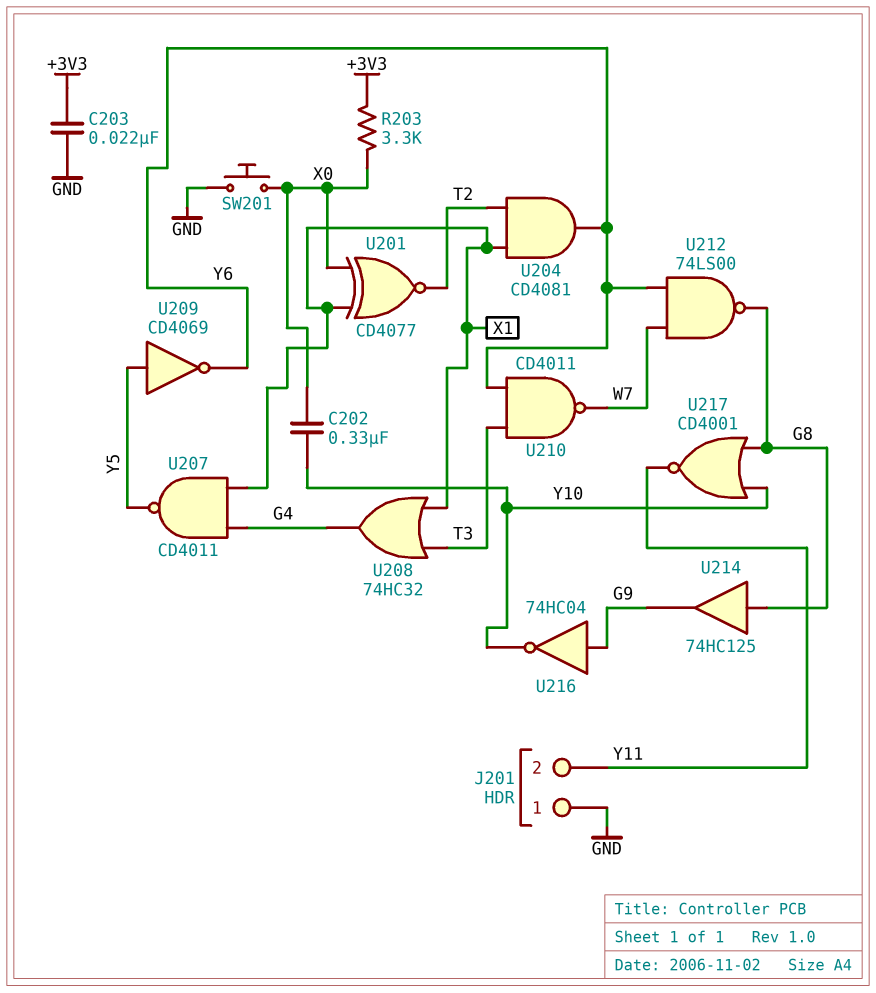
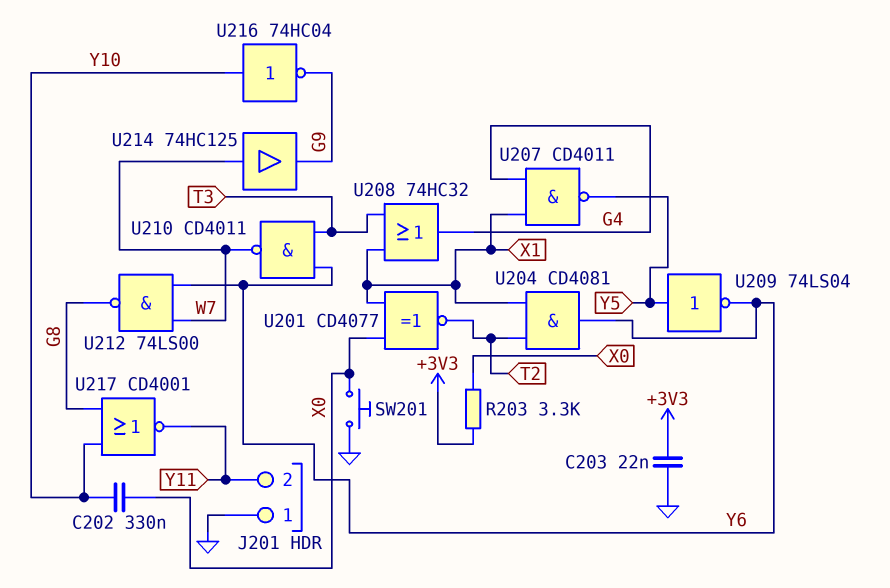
U209: NOT CD4069 (in Y5, out Y6) -> NOT 74LS04 (in Y5, out Y6)
U214: buffer 74HC125 (in G8, out G9) -> buffer 74HC125 (in W7, out G9)
U216: NOT 74HC04 (in G9, out Y10) -> NOT 74HC04 (in Y10, out G9)

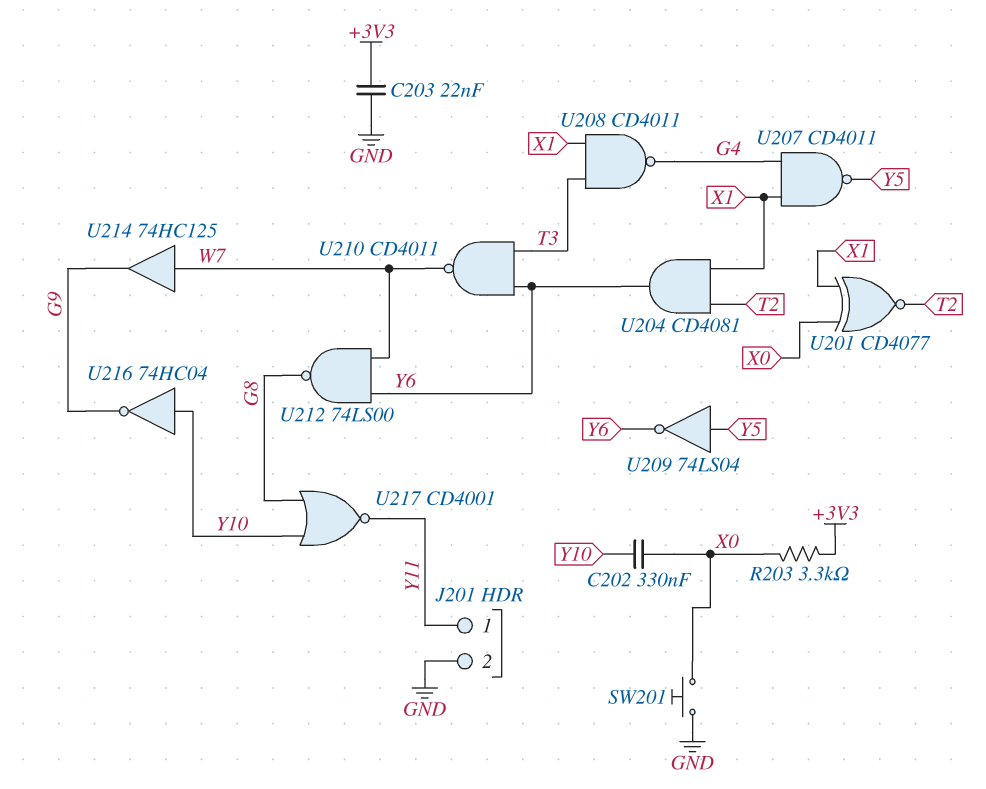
J201 pin 1: GND -> Y11
J201 pin 2: Y11 -> GND
U208: OR 74HC32 (in T3, in X1, out G4) -> NAND CD4011 (in T3, in X1, out G4)

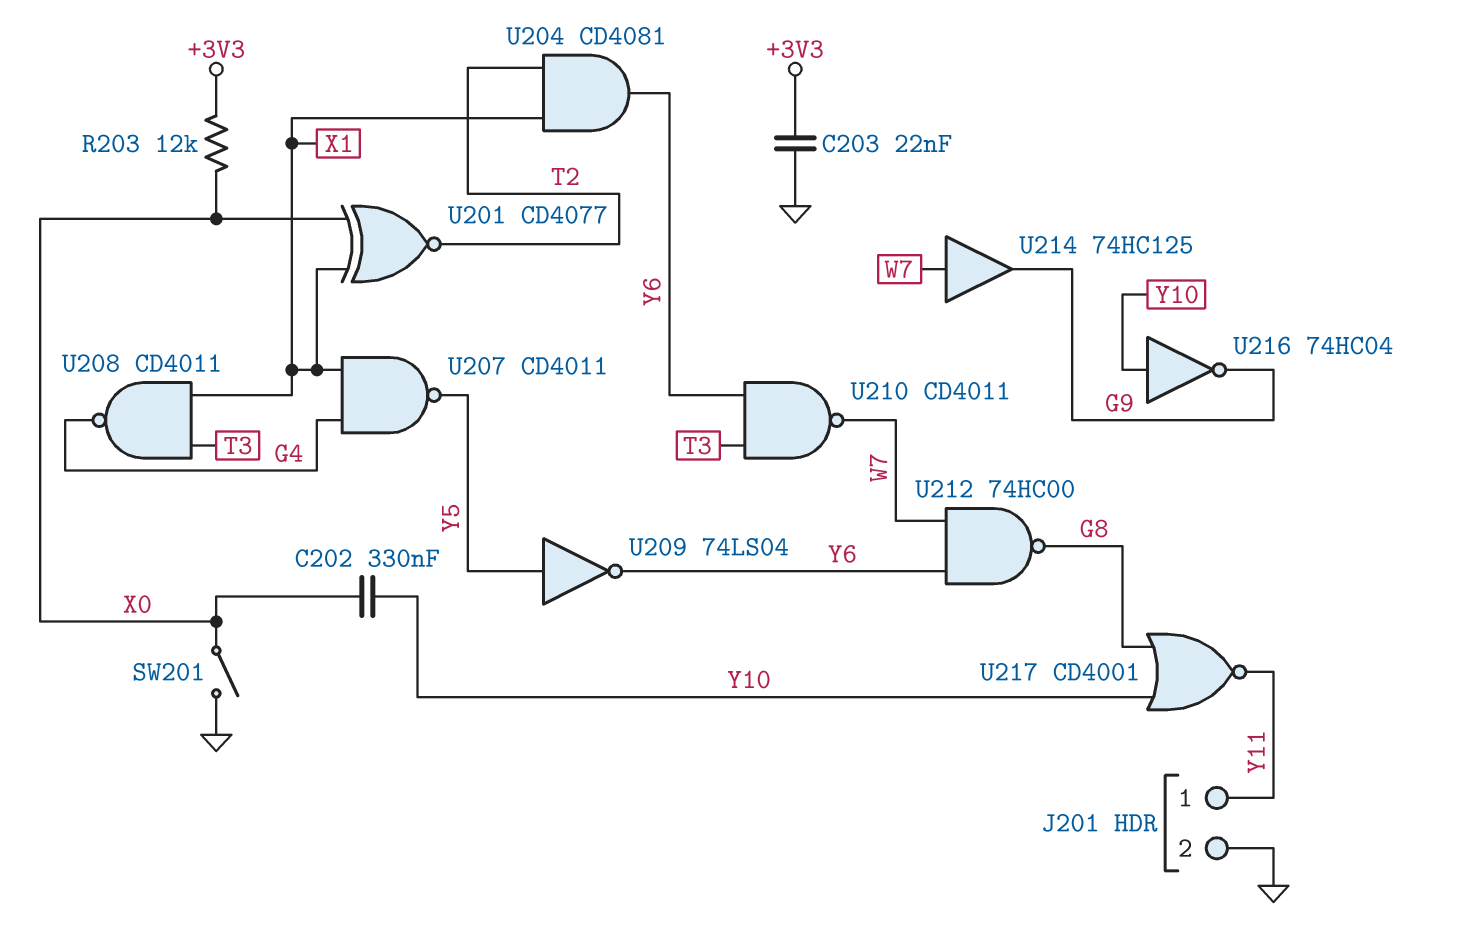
R203: 3.3k (+3V3, X0) -> 12k (+3V3, X0)
SW201: button (GND, X0) -> switch (GND, X0)
U212: NAND 74LS00 (in W7, in Y6, out G8) -> NAND 74HC00 (in W7, in Y6, out G8)

